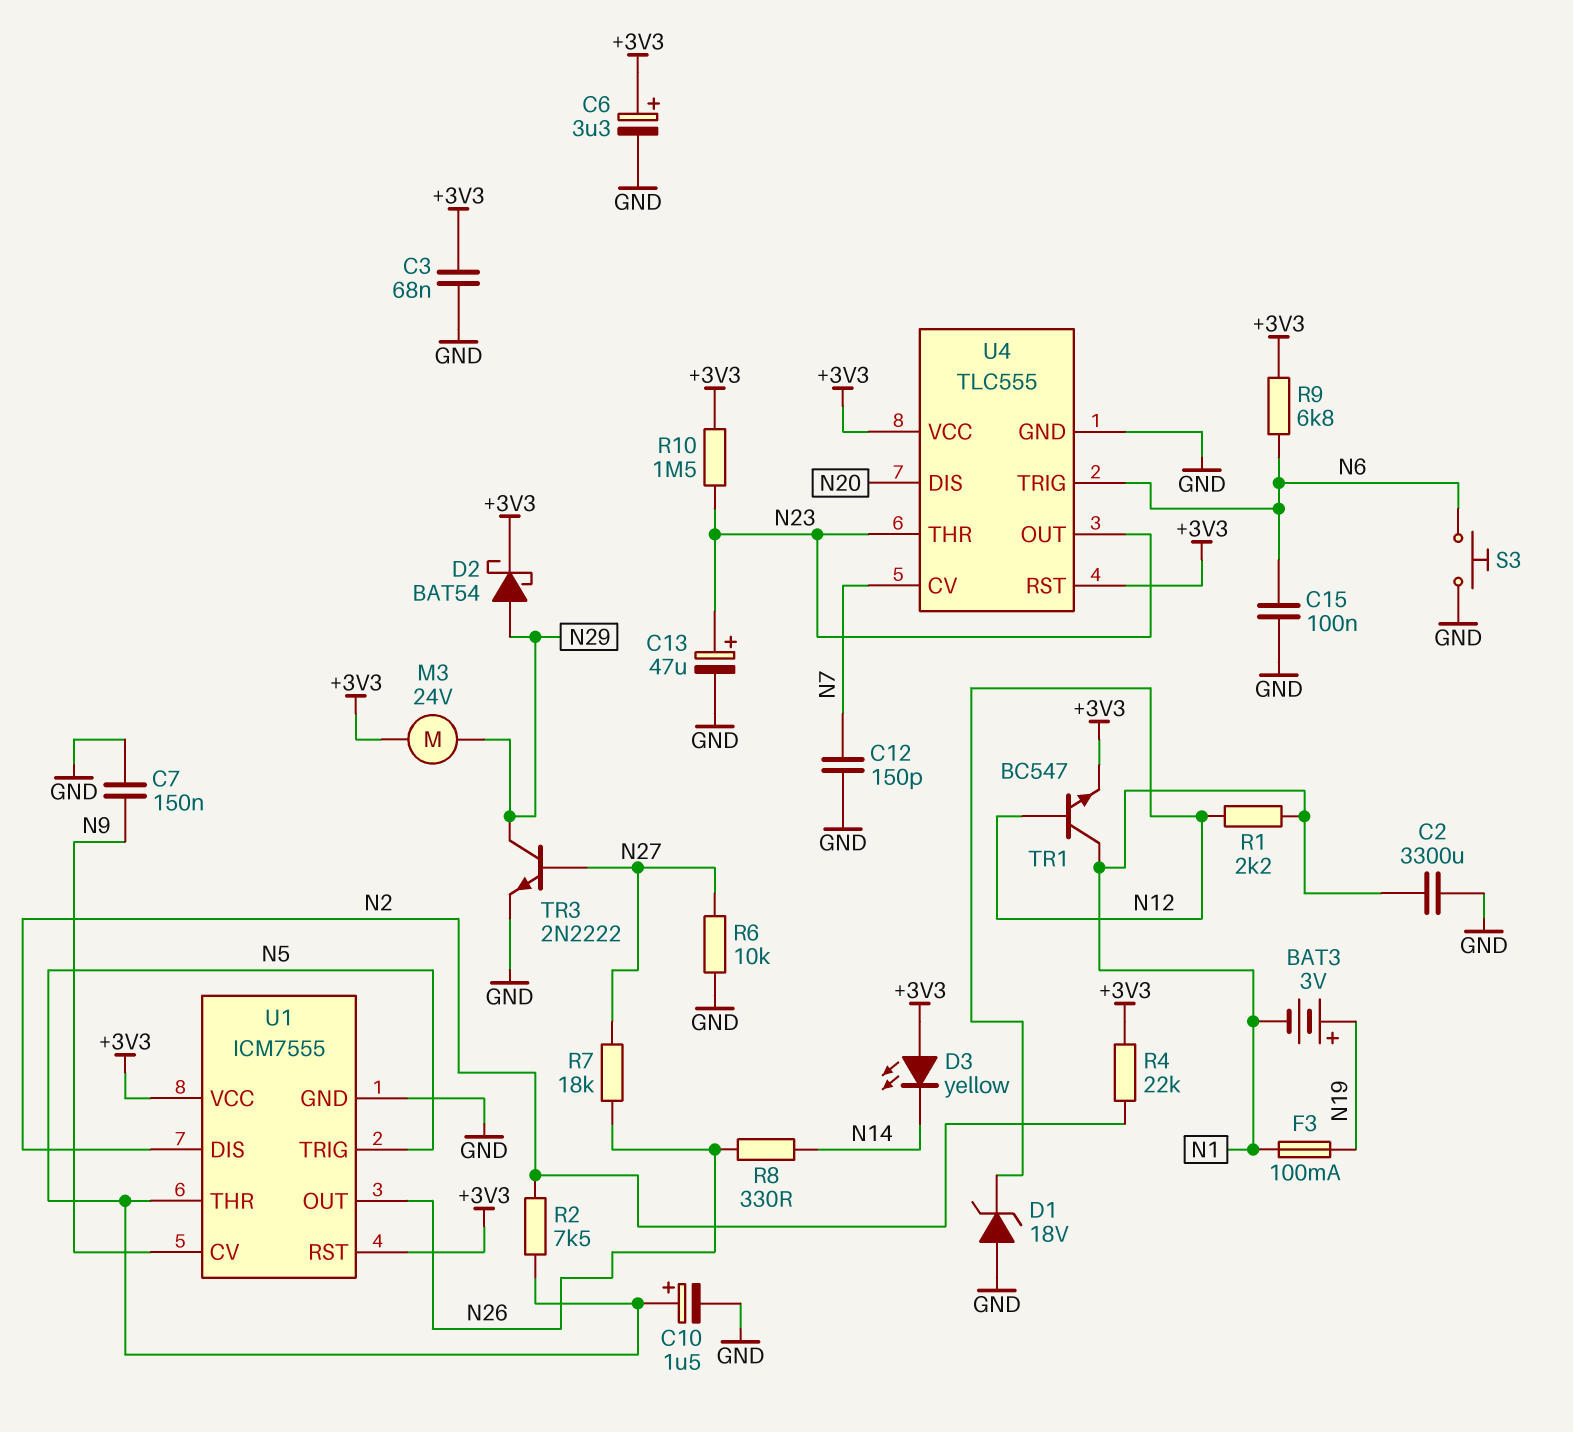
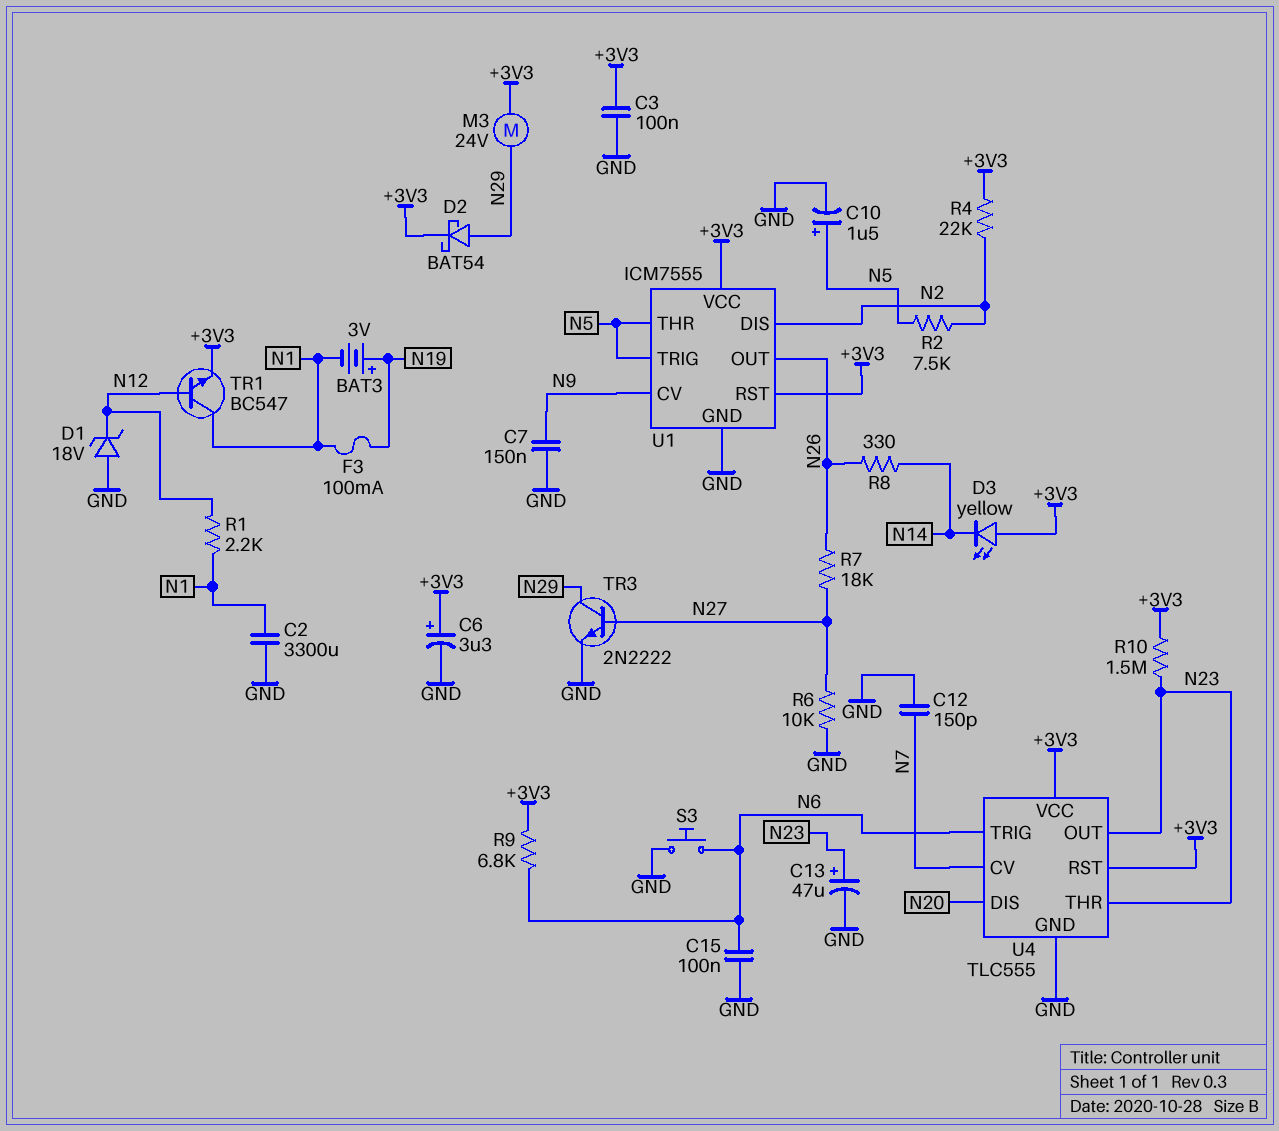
C3: 68nF (+3V3, GND) -> 100nF (+3V3, GND)

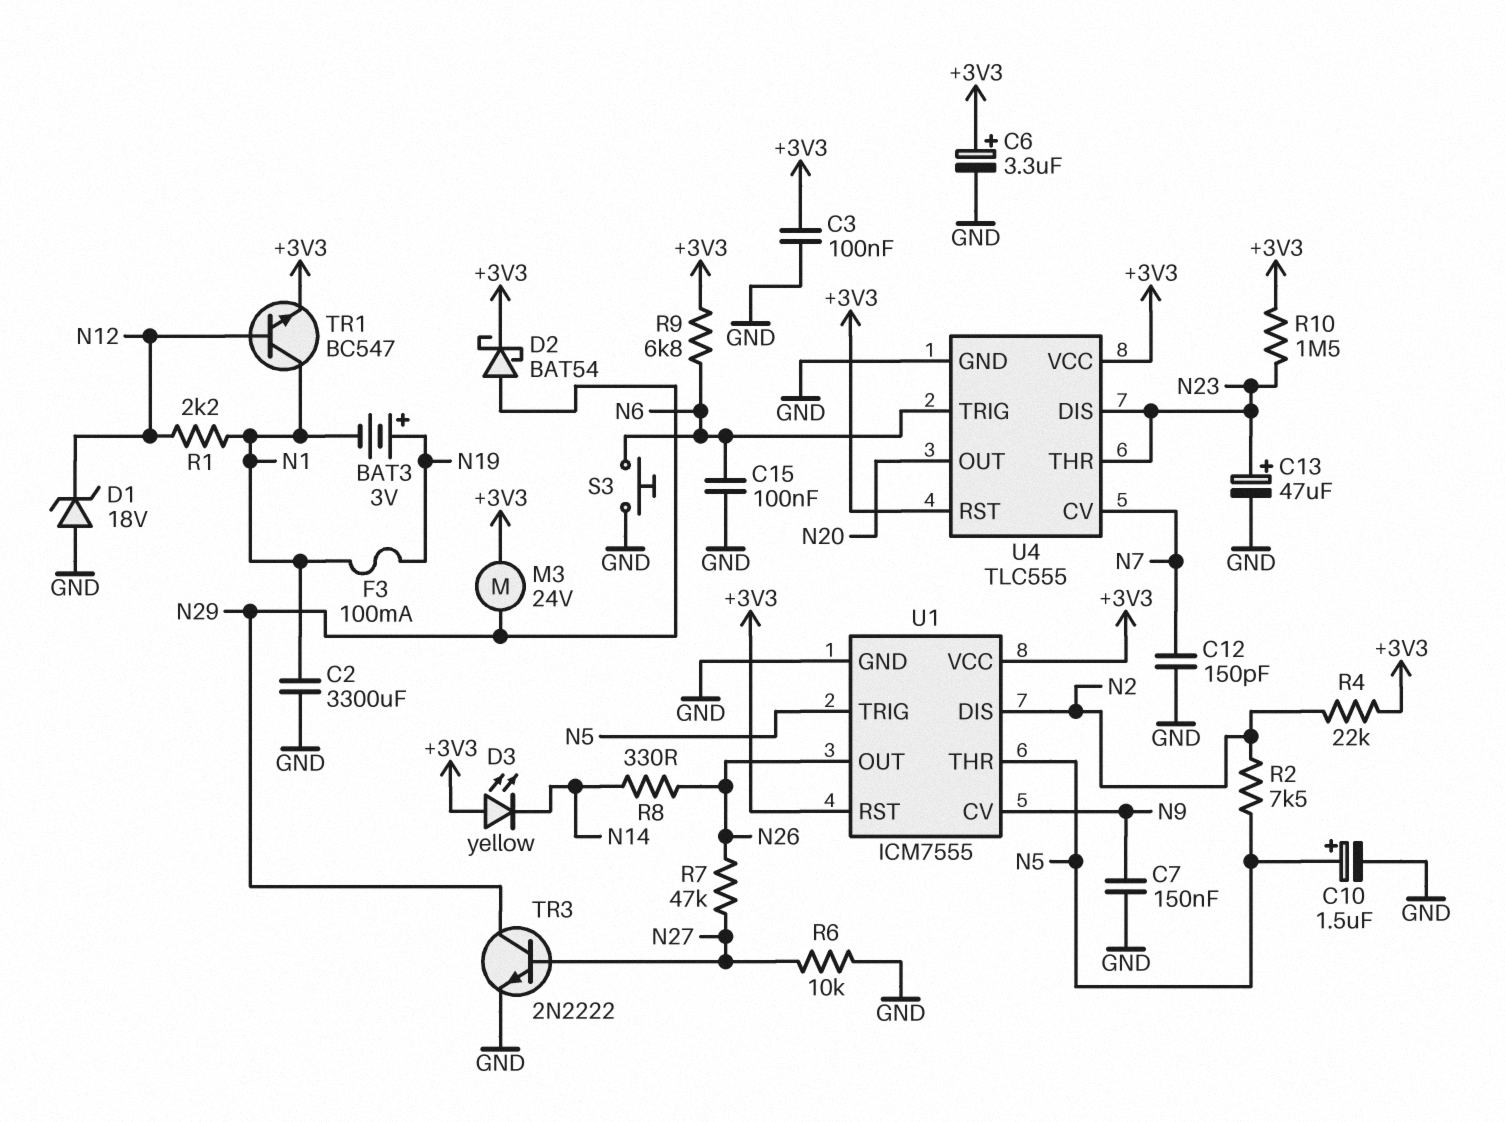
R7: 18k (N26, N27) -> 47k (N26, N27)
U4 pin DIS: N20 -> N23
U4 pin OUT: N23 -> N20

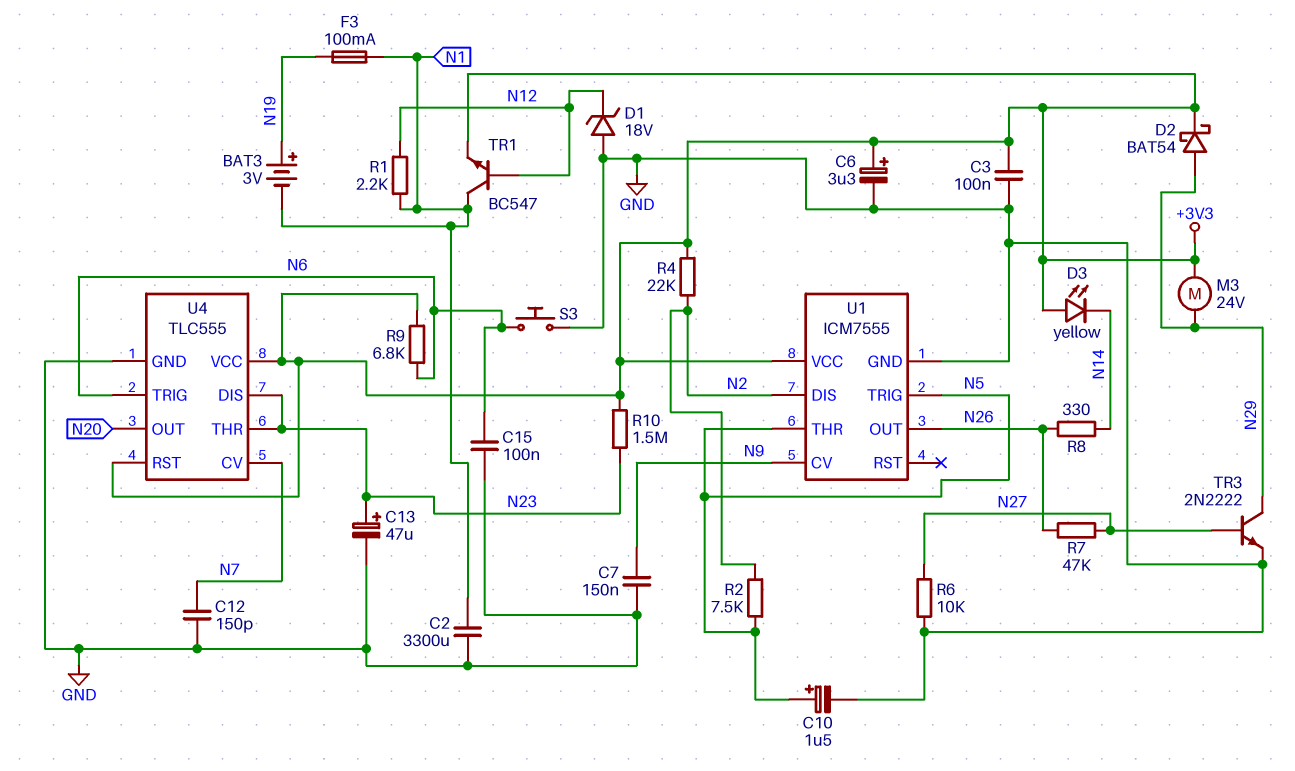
U1 pin RST: +3V3 -> none

